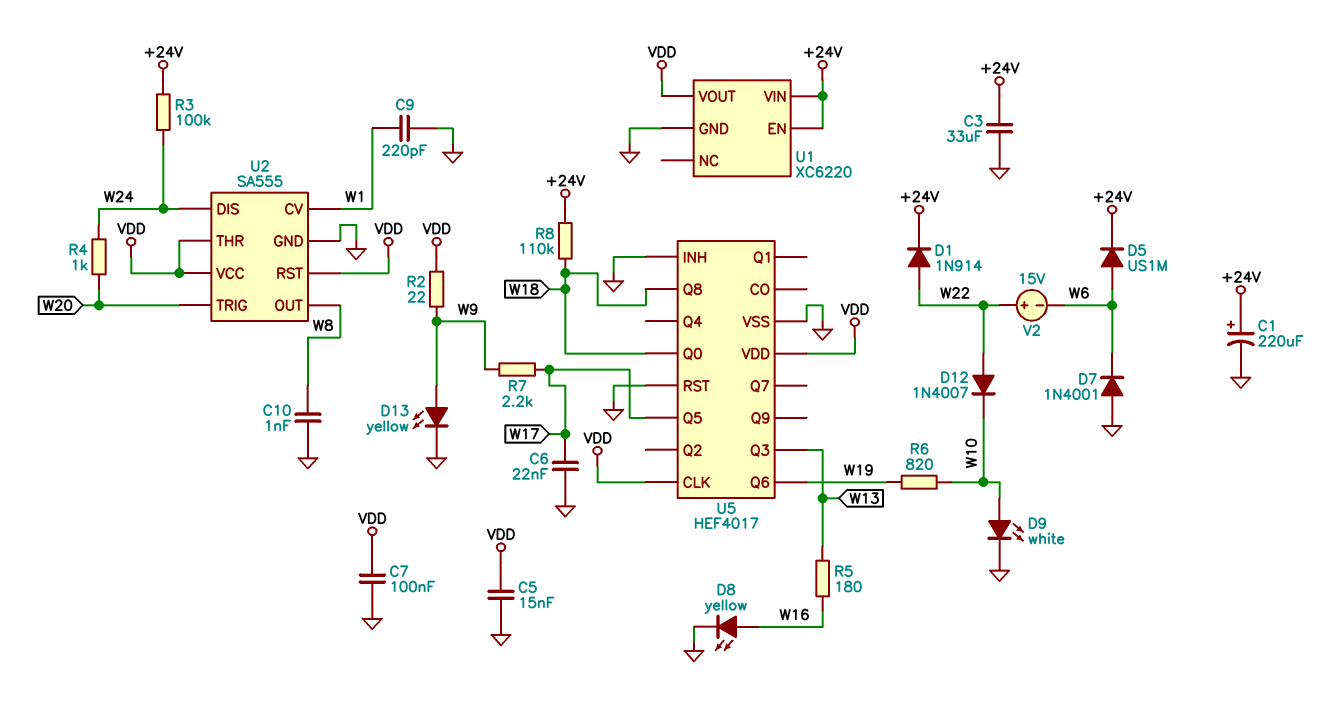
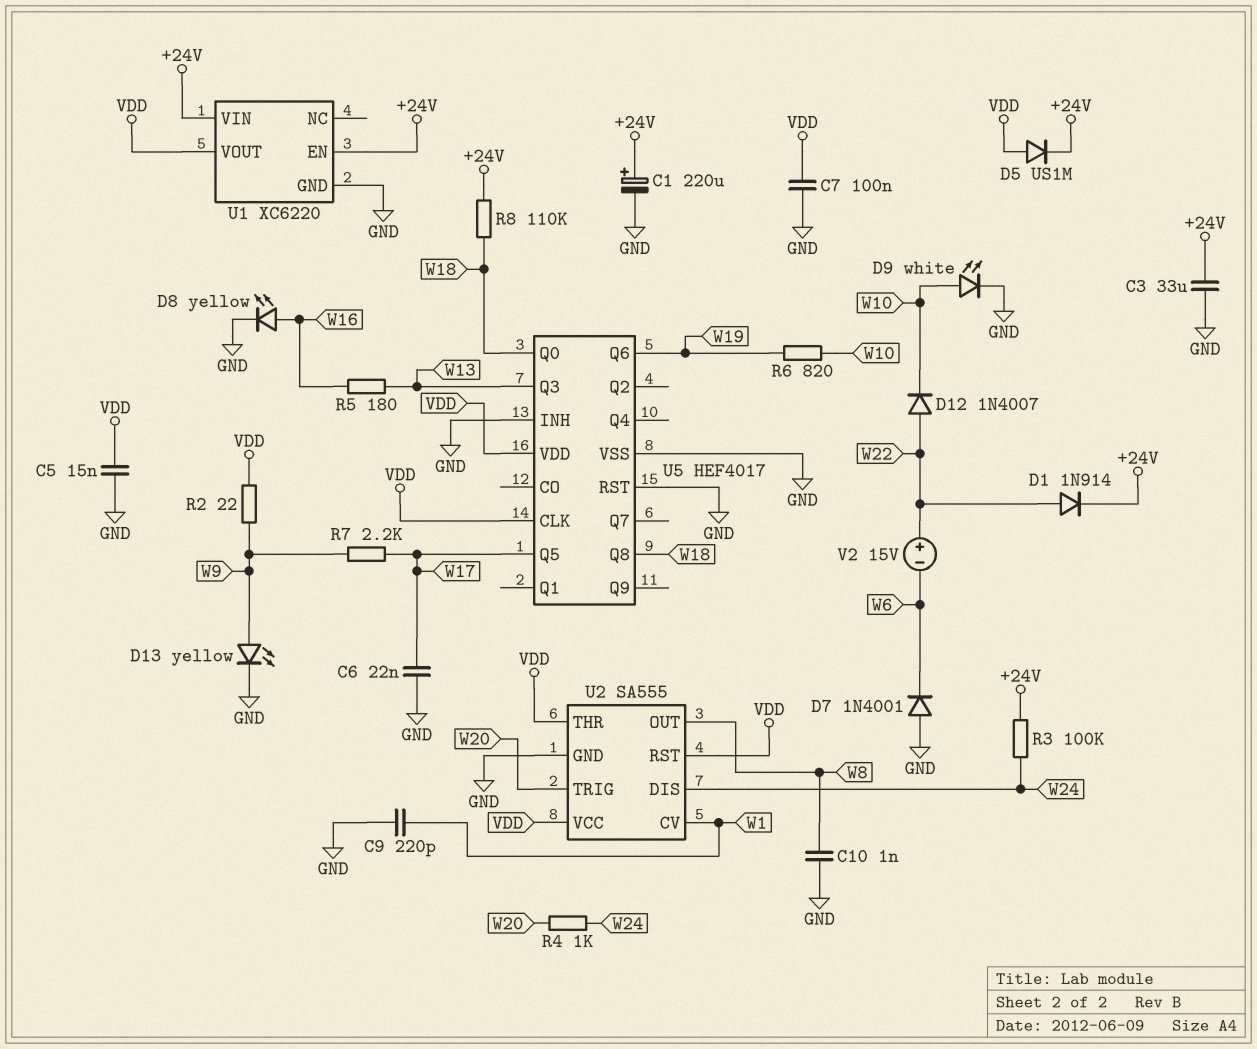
D5: diode US1M (A W6, K +24V) -> diode US1M (A VDD, K +24V)

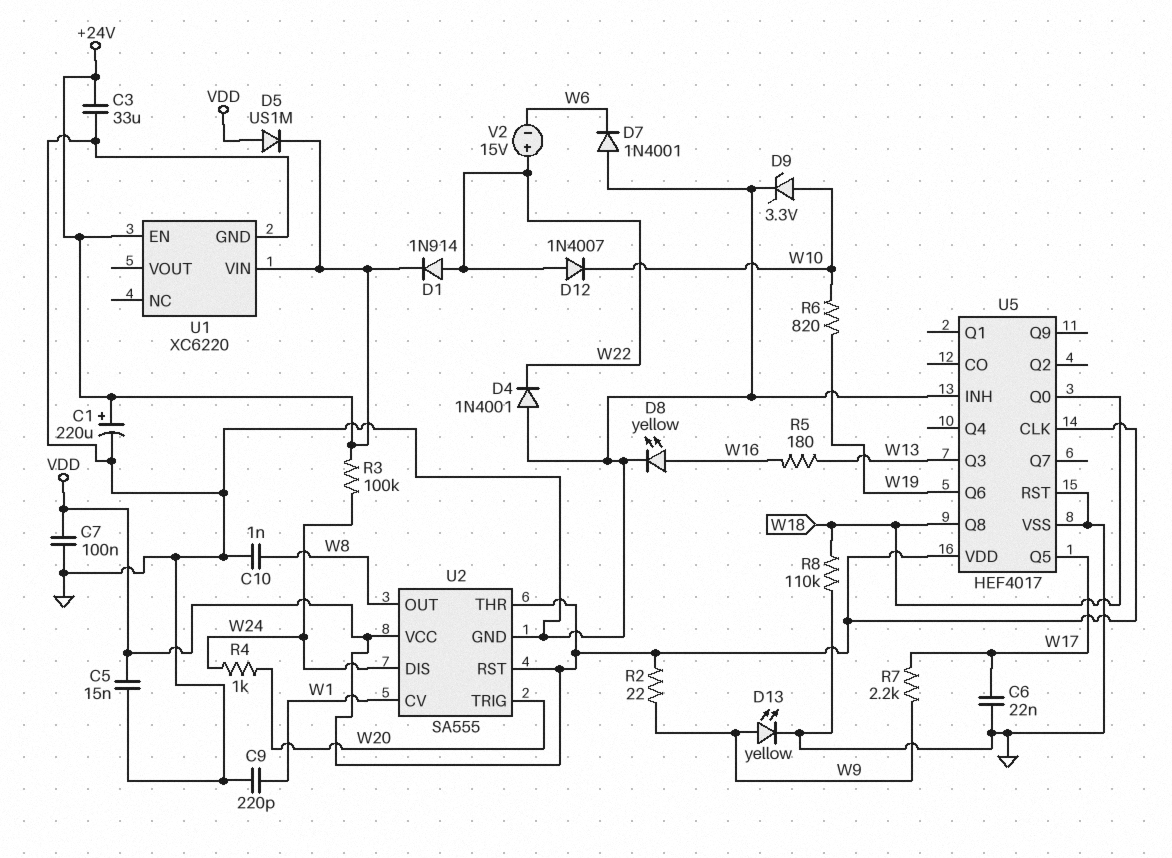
D4: none -> diode 1N4001 (A GND, K W22)
D9: LED white (A W10, K GND) -> zener 3.3V (A W10, K GND)
R8: 110k (+24V, W18) -> 110k (GND, W18)
U1 pin VOUT: VDD -> none

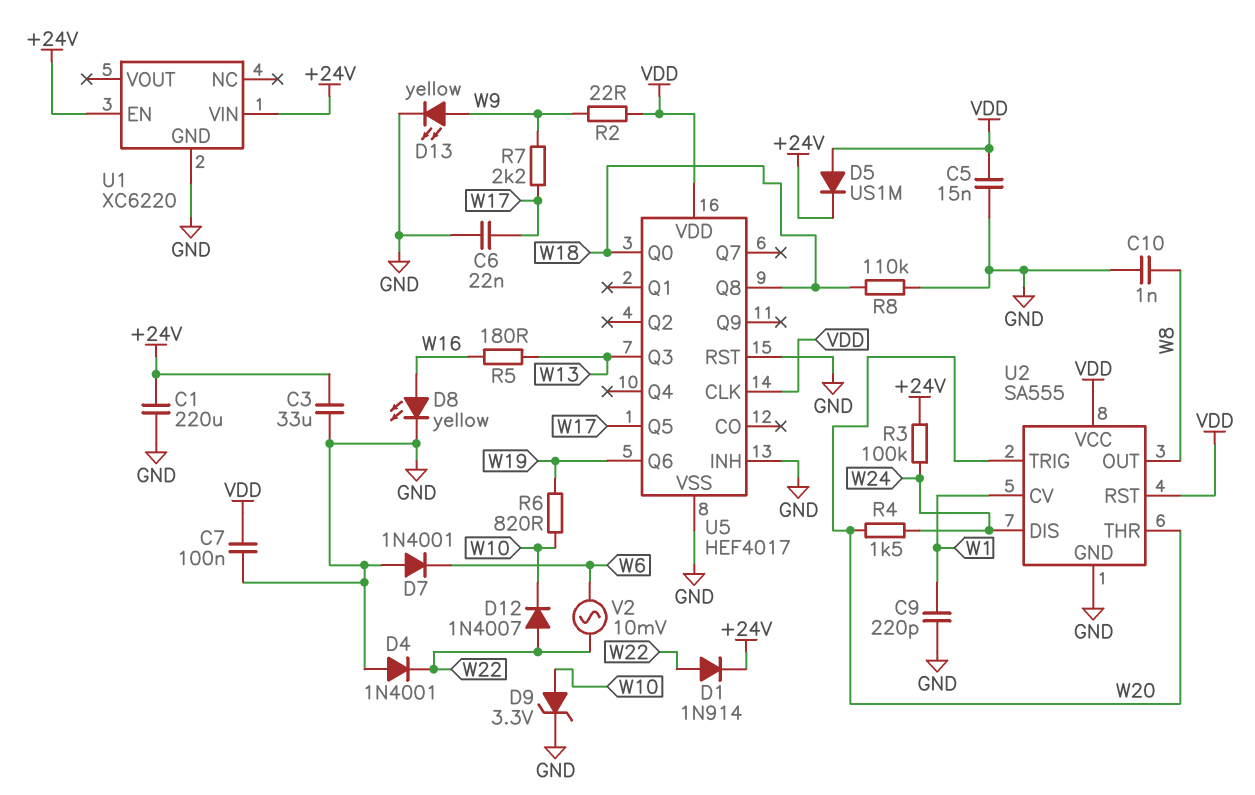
C1: 220uF (plus +24V, minus GND) -> 220uF (+24V, GND)
R4: 1k (W20, W24) -> 1.5k (W20, W24)
U2 pin THR: VDD -> W20
V2: 15V (plus W22, minus W6) -> AC 10mV (W6, W22)

